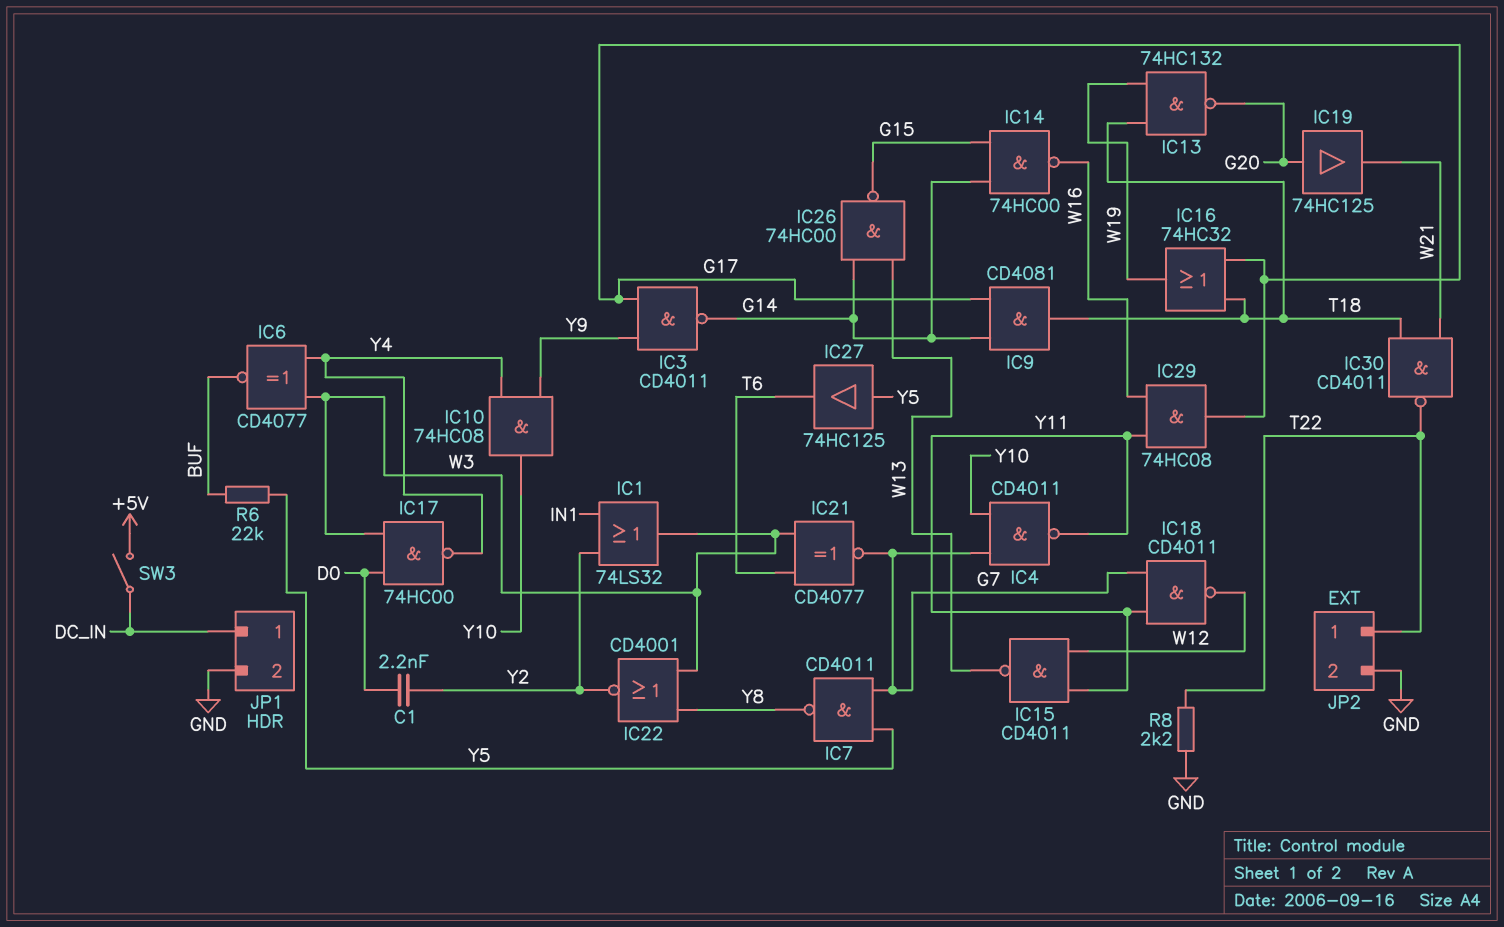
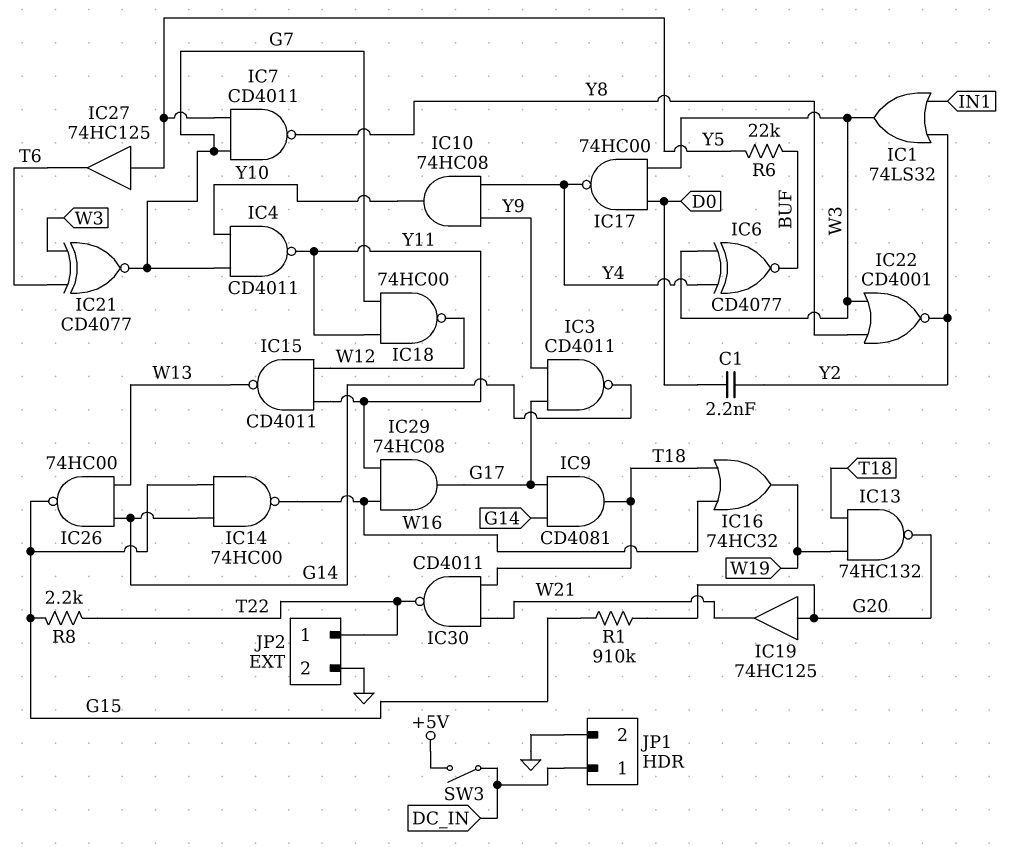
IC16: OR 74HC32 (in G17, in T18, out W19) -> OR 74HC32 (in T18, in W16, out W19)
IC18: NAND CD4011 (in G7, in Y11, out W12) -> NAND 74HC00 (in G7, in Y11, out W12)
R1: none -> 910k (G15, G20)
R8: 2.2k (GND, T22) -> 2.2k (G15, T22)

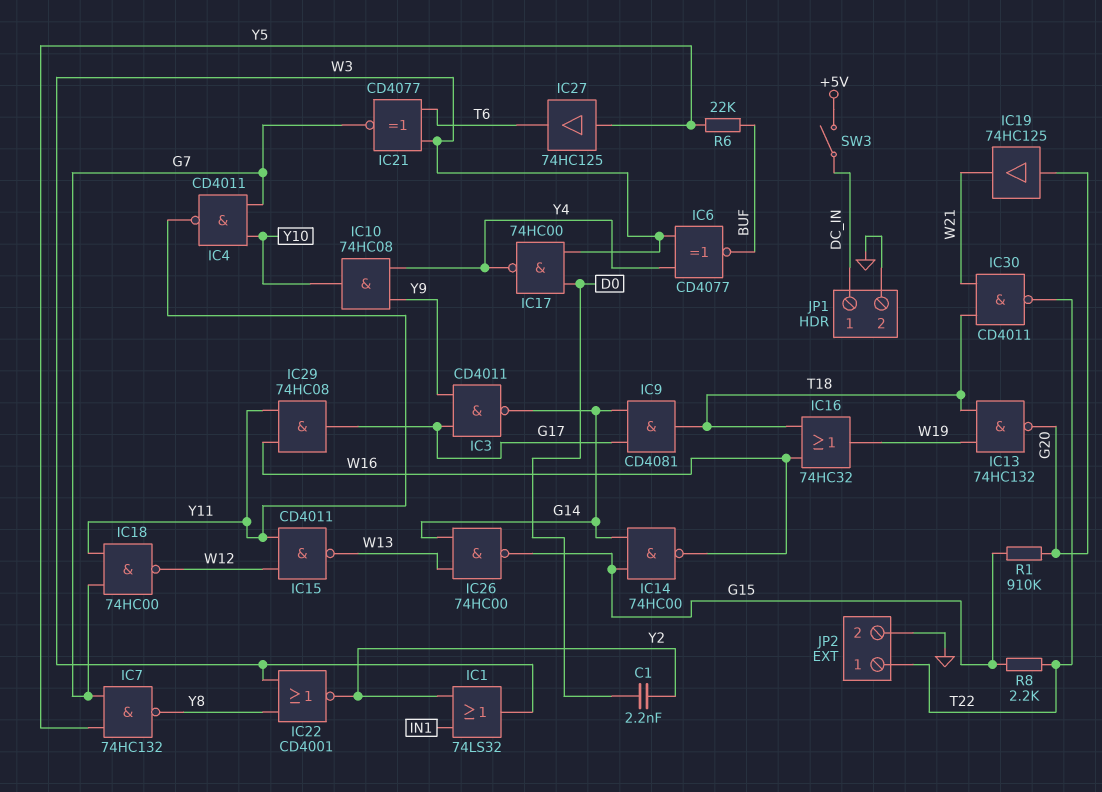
IC7: NAND CD4011 (in G7, in Y5, out Y8) -> NAND 74HC132 (in G7, in Y5, out Y8)

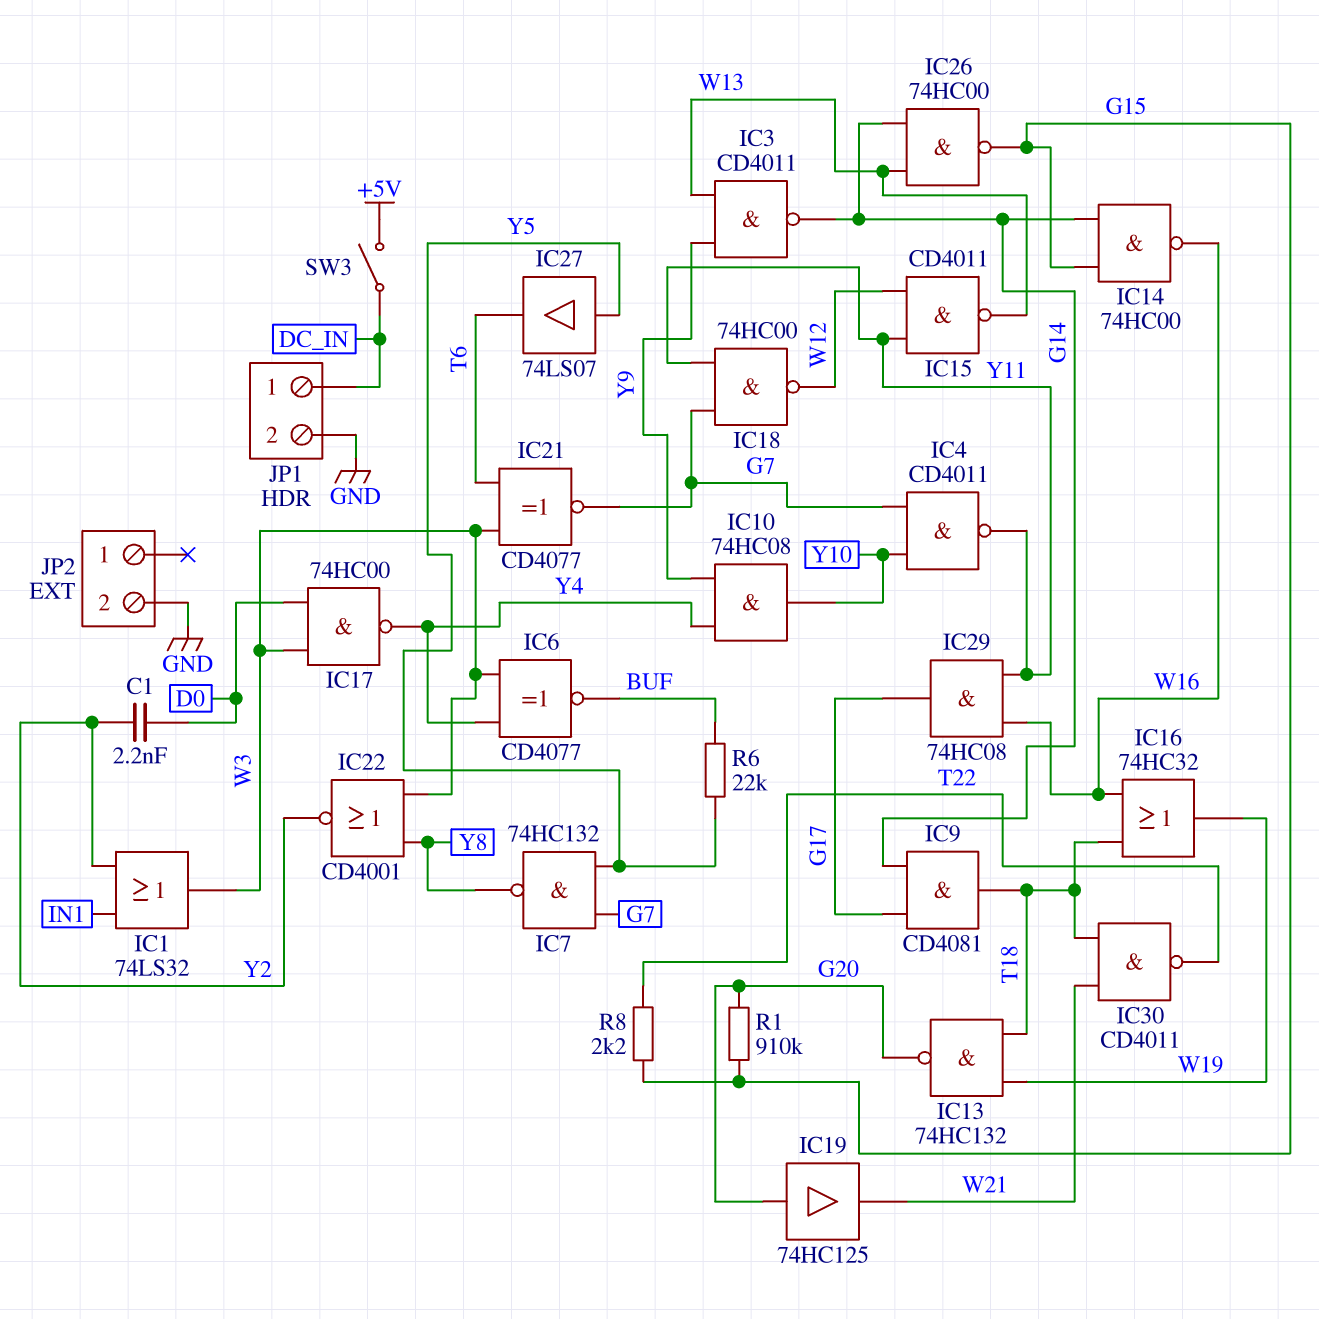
IC3: NAND CD4011 (in G17, in Y9, out G14) -> NAND CD4011 (in W13, in Y9, out G14)
IC27: buffer 74HC125 (in Y5, out T6) -> buffer 74LS07 (in Y5, out T6)
JP2 pin 1: T22 -> none

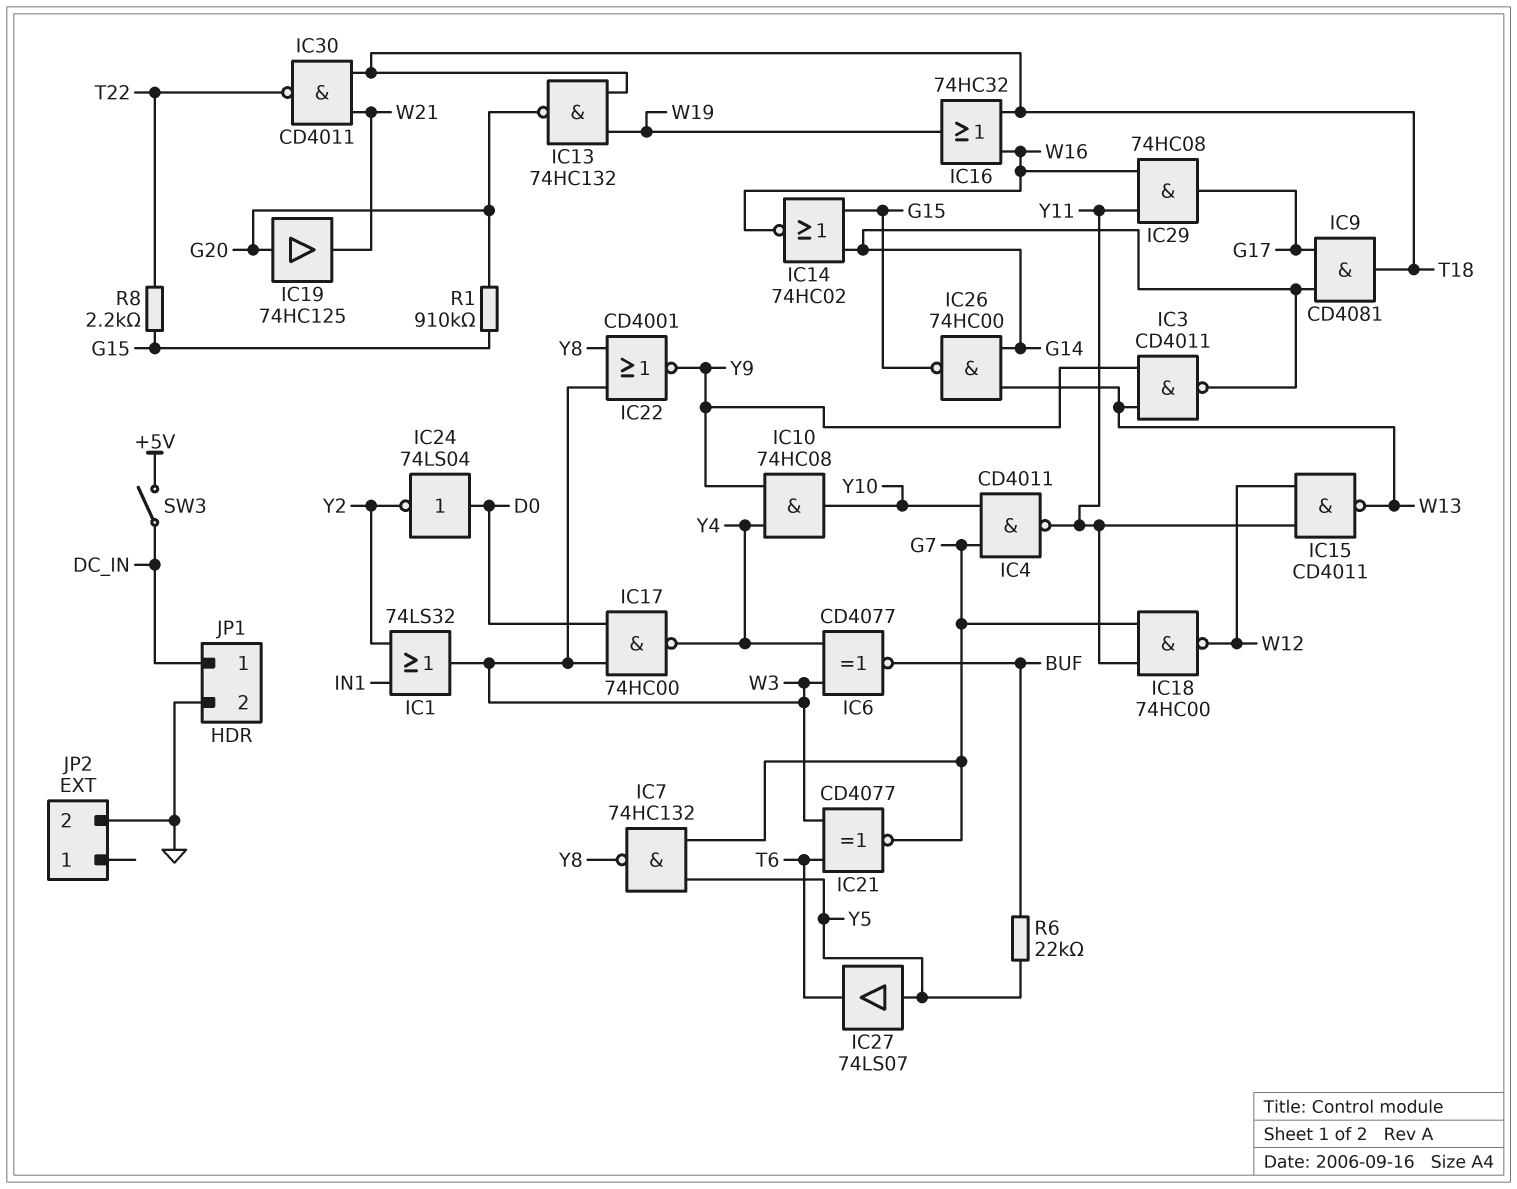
C1: 2.2nF (D0, Y2) -> none
IC14: NAND 74HC00 (in G14, in G15, out W16) -> NOR 74HC02 (in G14, in G15, out W16)
IC22: NOR CD4001 (in W3, in Y8, out Y2) -> NOR CD4001 (in W3, in Y8, out Y9)
IC24: none -> NOT 74LS04 (in D0, out Y2)

